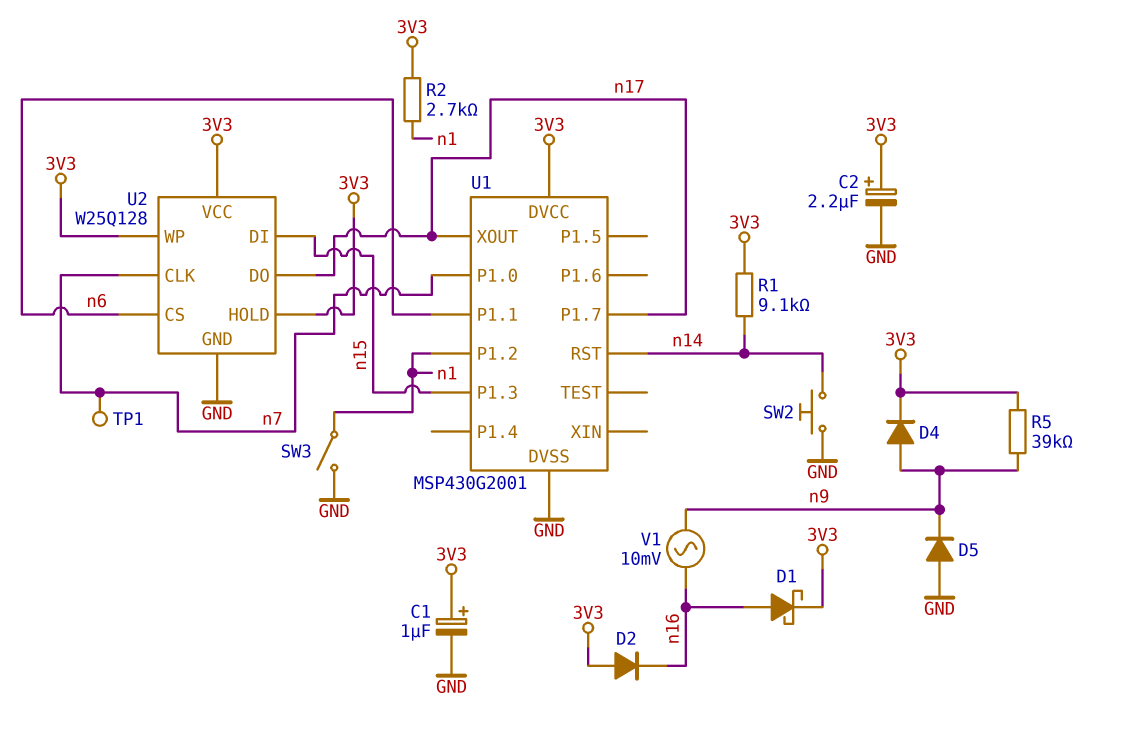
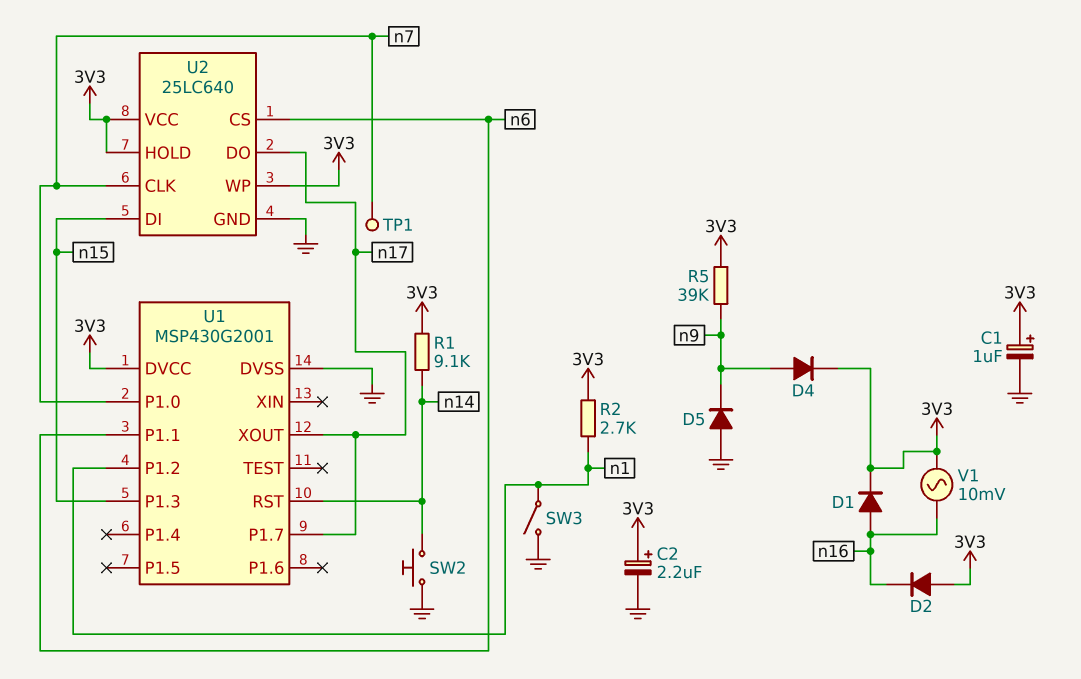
D1: schottky (A n16, K 3V3) -> diode (A n16, K 3V3)
U2: W25Q128 -> 25LC640
V1: AC 10mV (n9, n16) -> AC 10mV (3V3, n16)

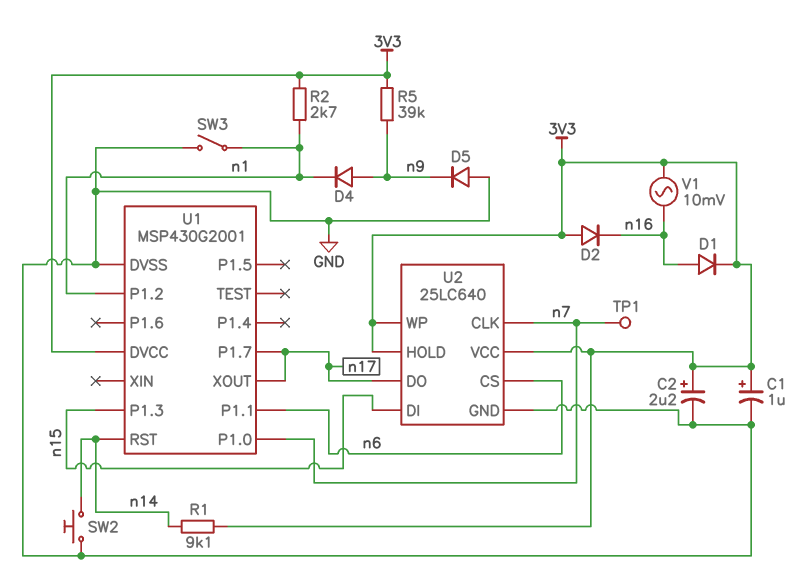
D4: diode (A n9, K 3V3) -> diode (A n9, K n1)

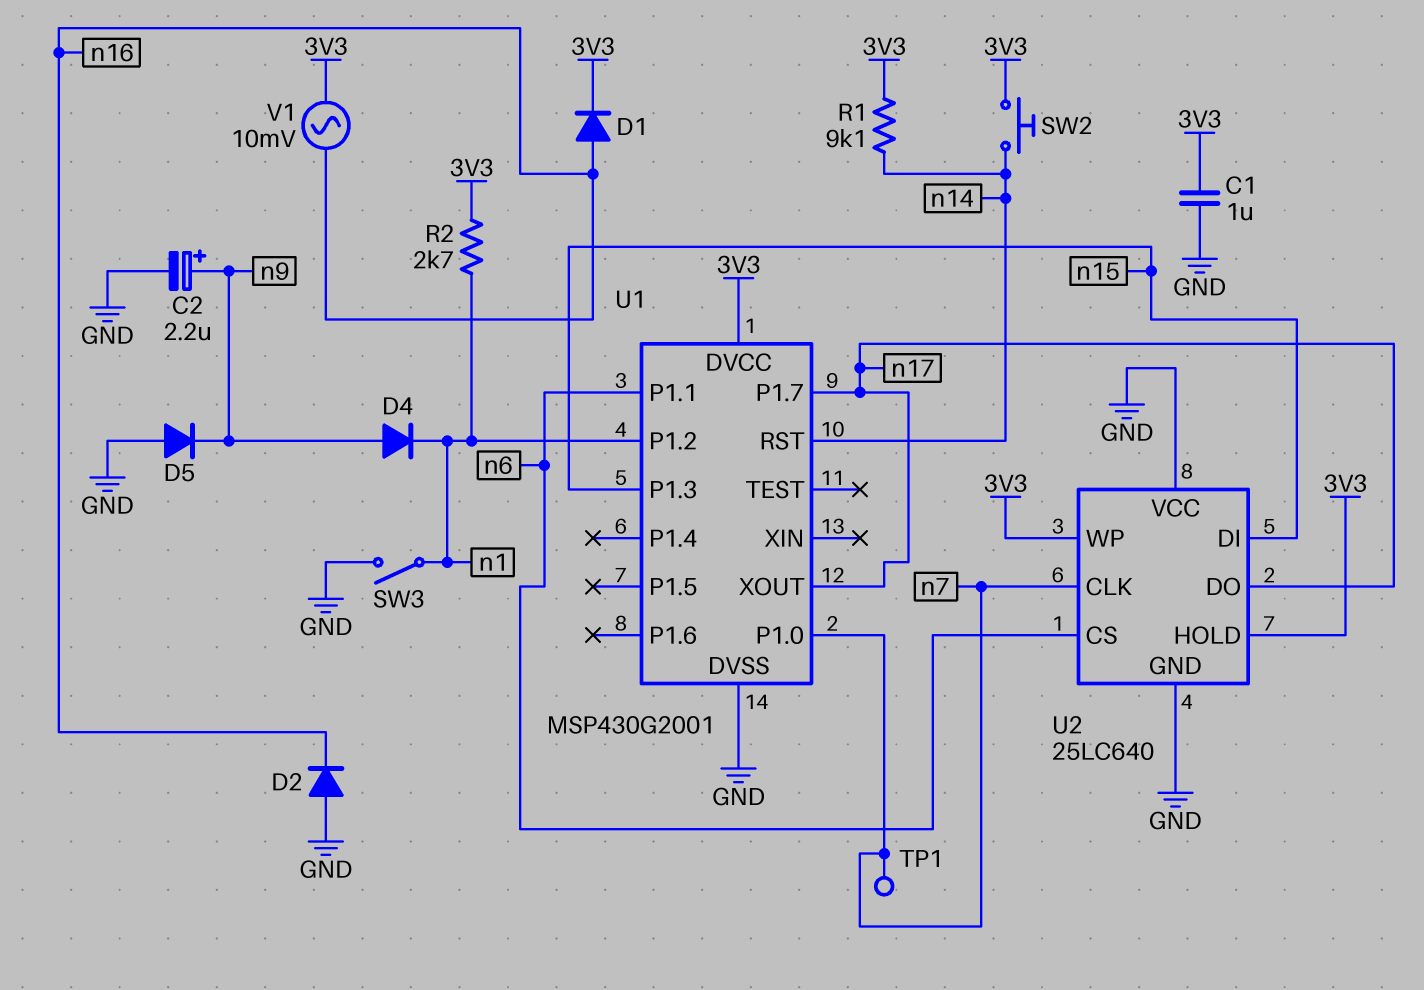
C1: 1uF (plus 3V3, minus GND) -> 1uF (3V3, GND)
C2: 2.2uF (plus 3V3, minus GND) -> 2.2uF (plus n9, minus GND)
D2: diode (A 3V3, K n16) -> diode (A GND, K n16)
R5: 39k (3V3, n9) -> none
SW2: button (GND, n14) -> button (3V3, n14)
U2 pin VCC: 3V3 -> GND

